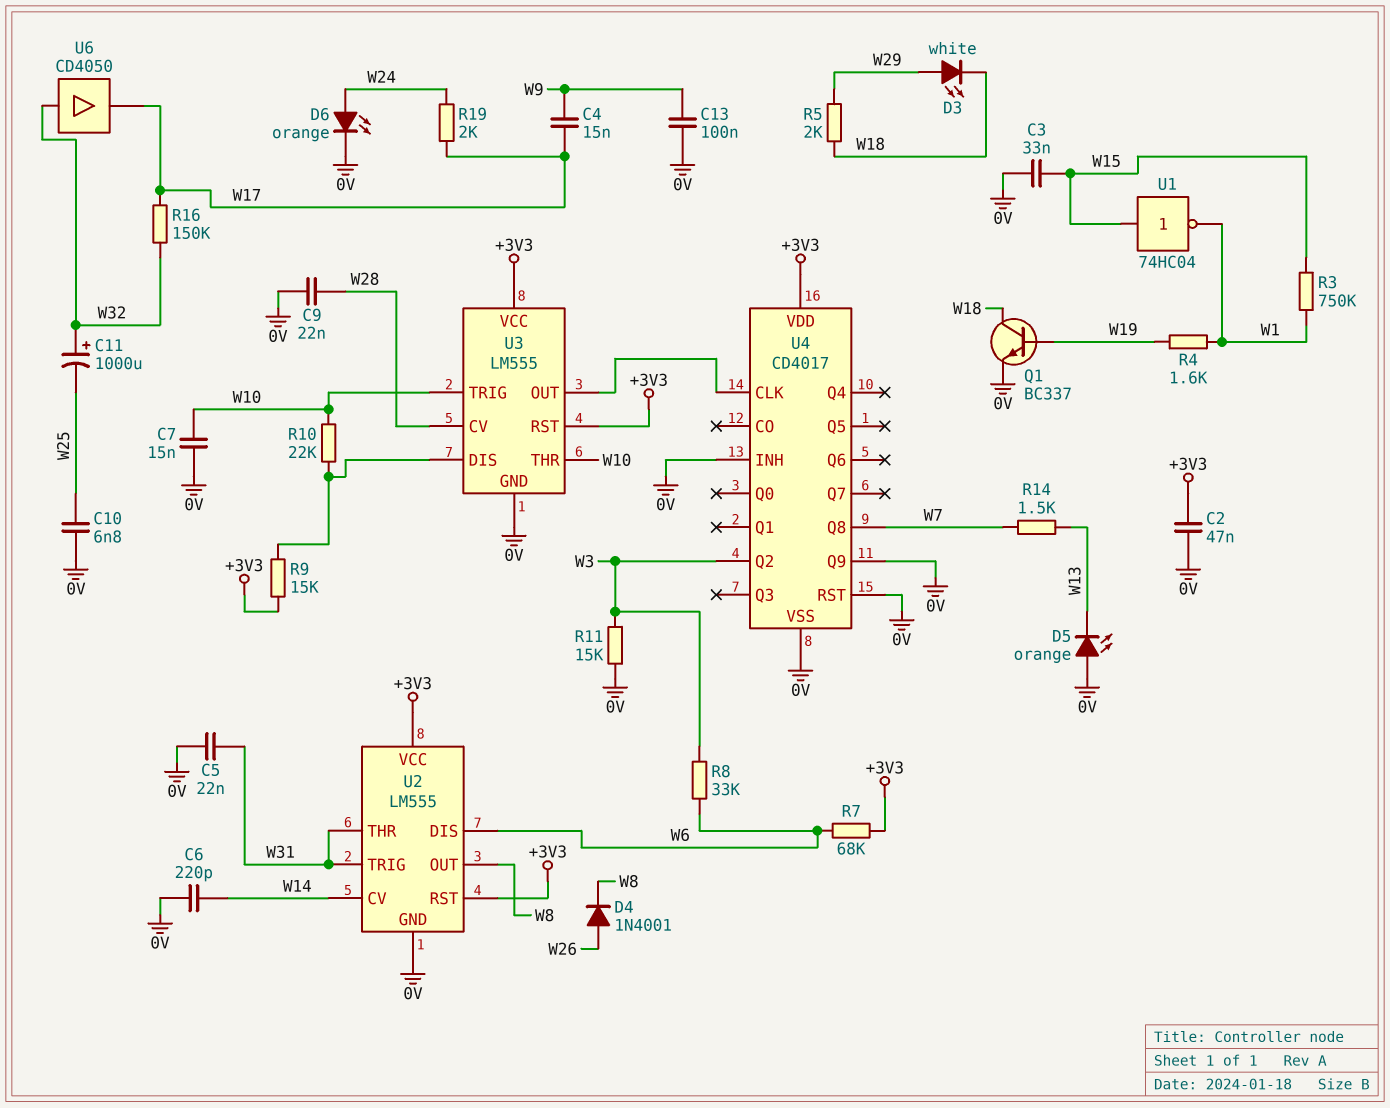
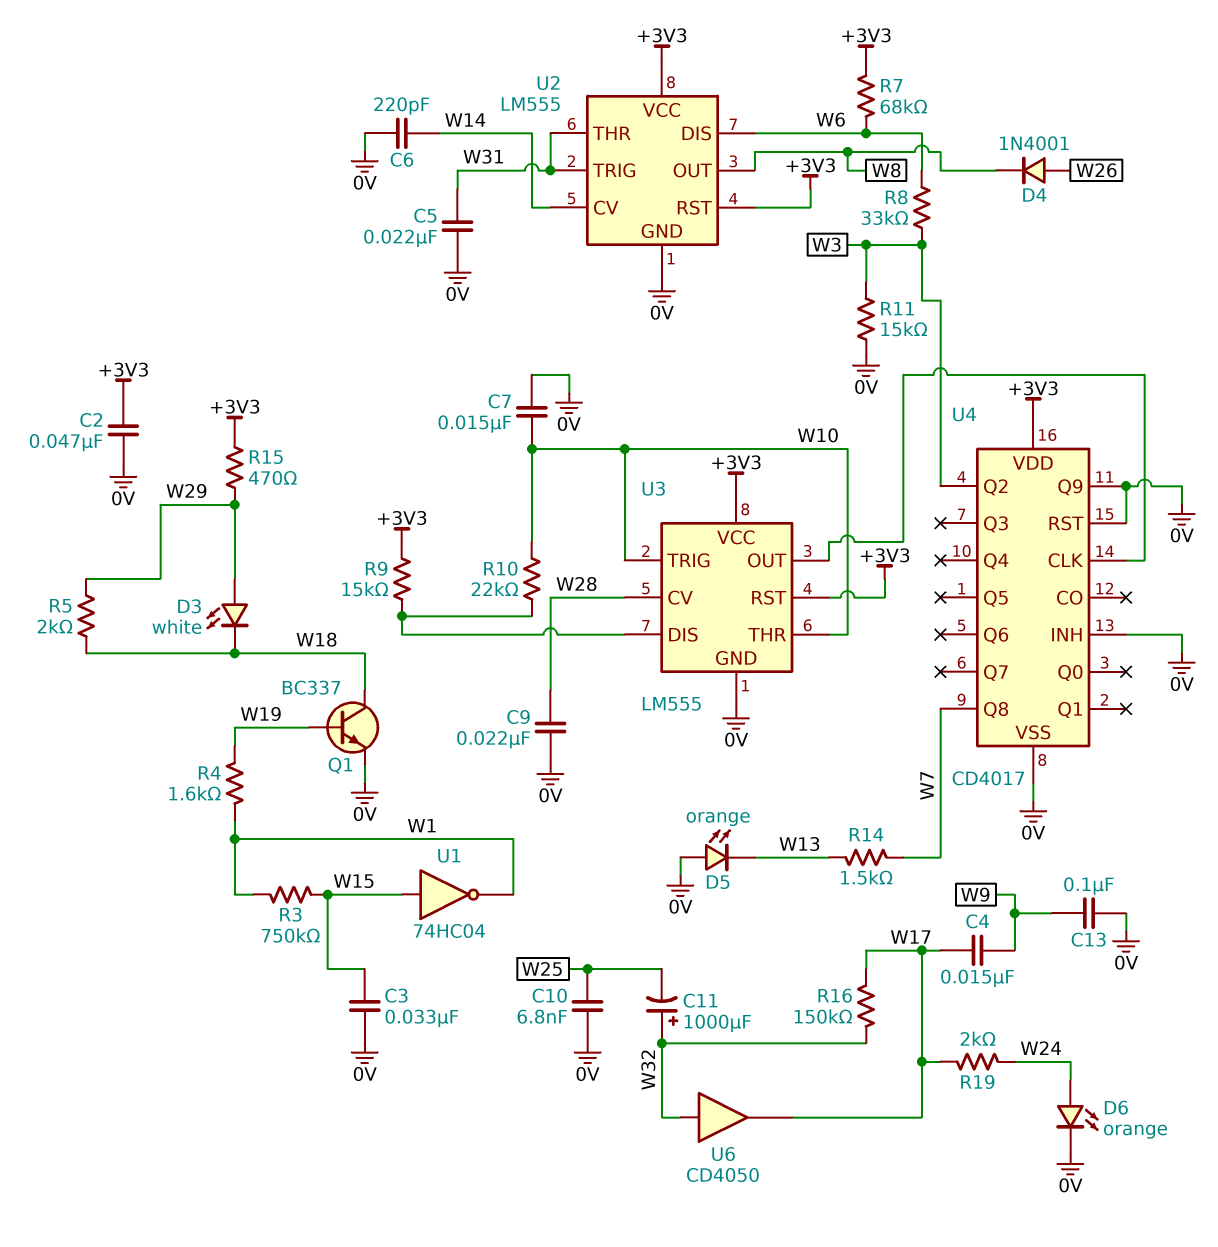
R15: none -> 470 (+3V3, W29)

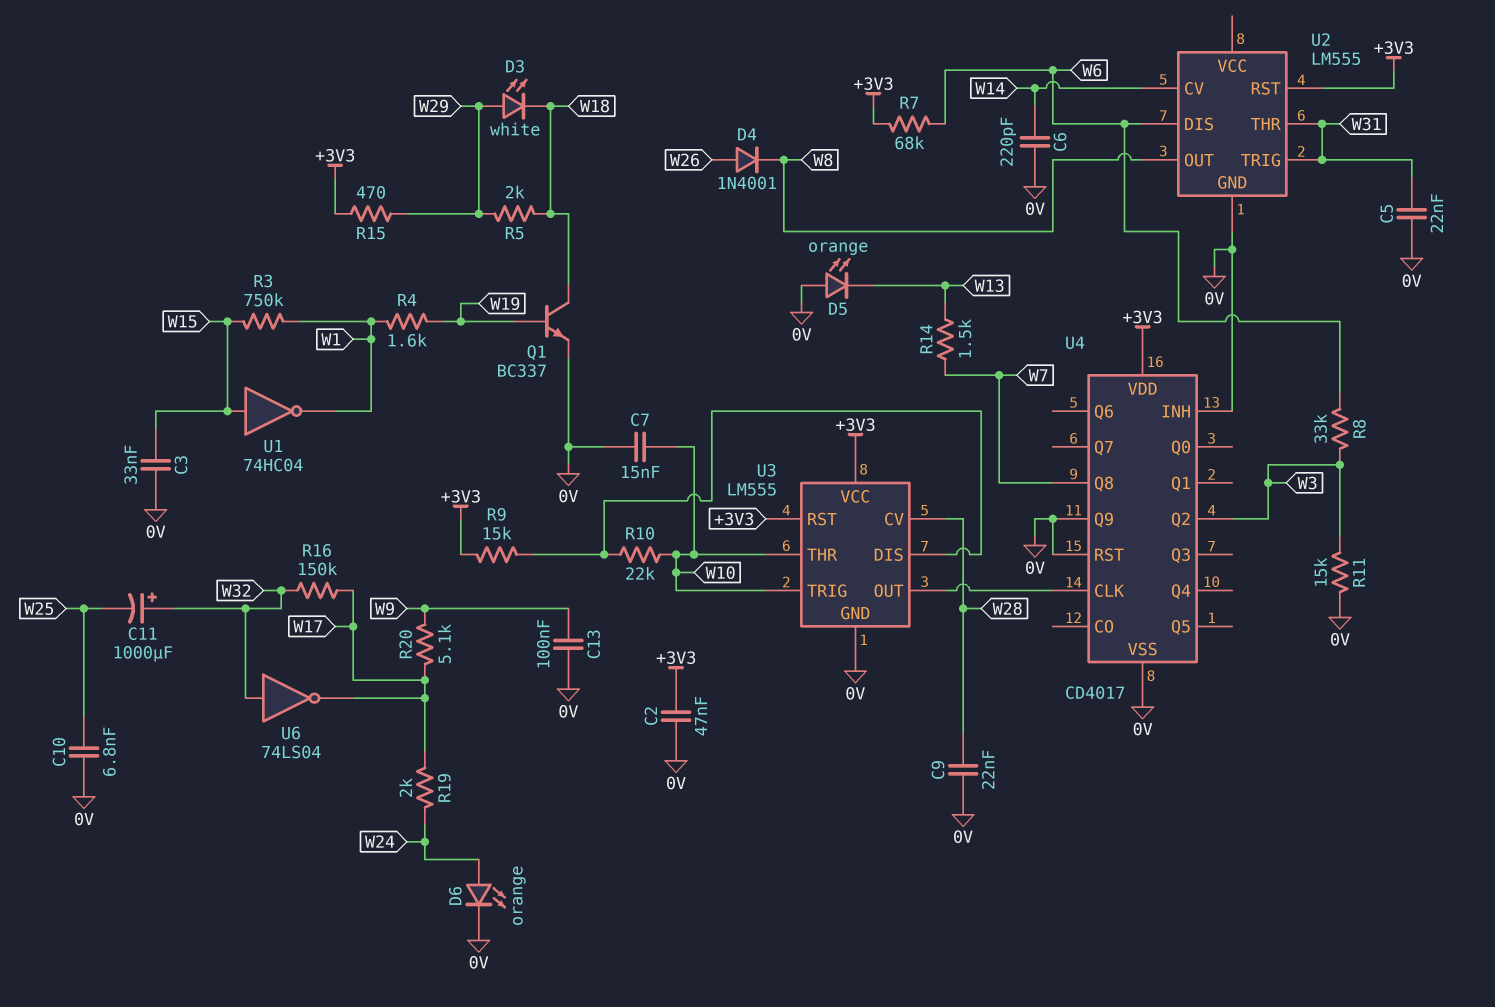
C4: 15nF (W9, W17) -> none
R20: none -> 5.1k (W9, W17)
U2 pin VCC: +3V3 -> none
U6: buffer CD4050 (in W32, out W17) -> NOT 74LS04 (in W32, out W17)

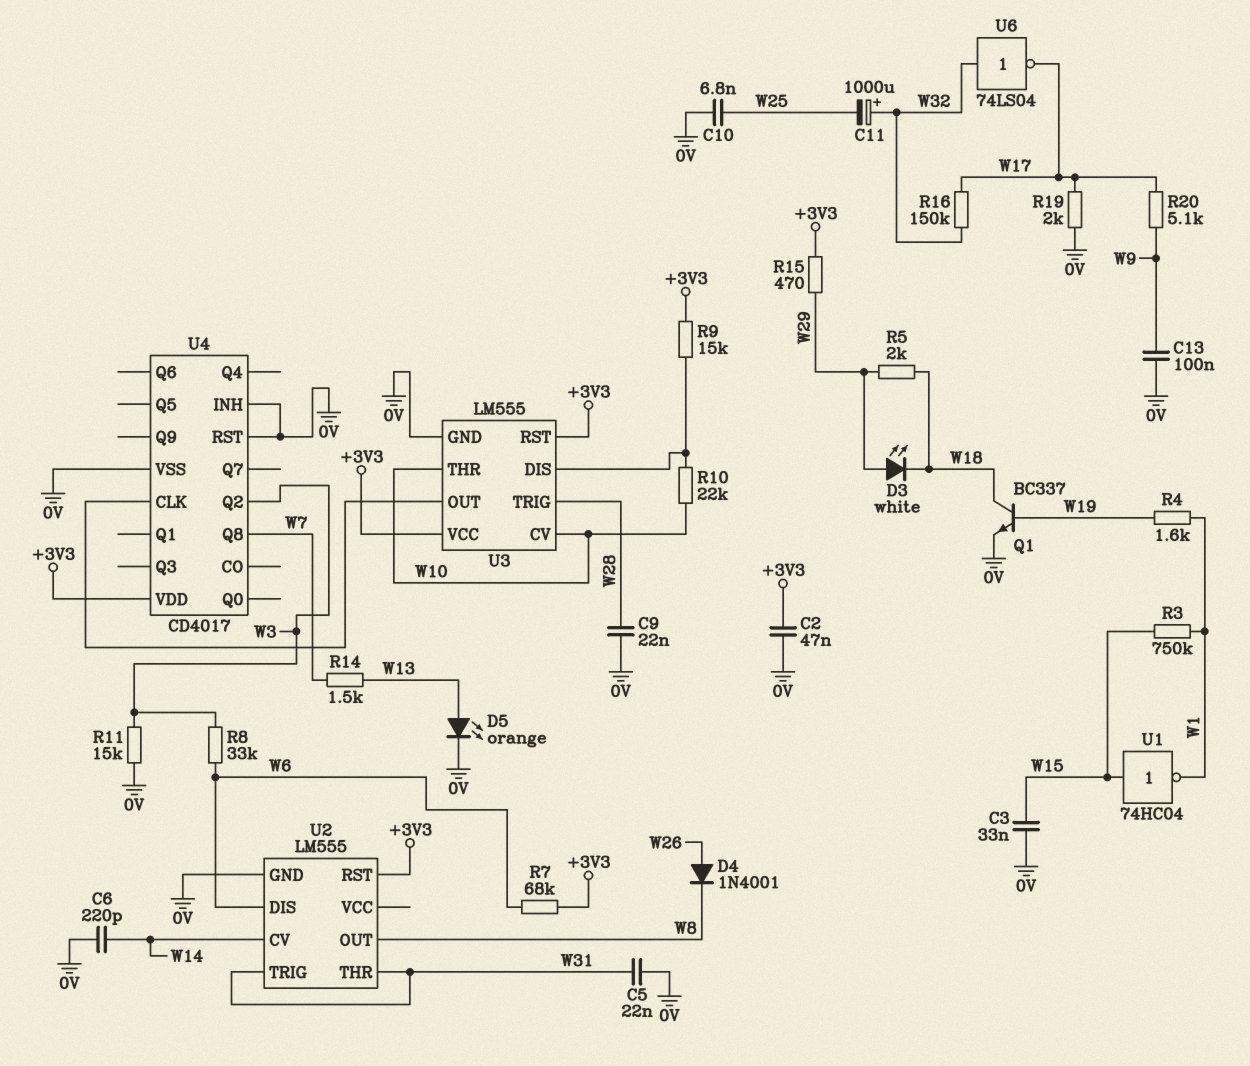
C7: 15nF (0V, W10) -> none
D5: LED orange (A 0V, K W13) -> LED orange (A W13, K 0V)
D6: LED orange (A W24, K 0V) -> none
R19: 2k (W17, W24) -> 2k (0V, W17)
U3 pin CV: W28 -> W10
U3 pin TRIG: W10 -> W28
U4 pin Q9: 0V -> none

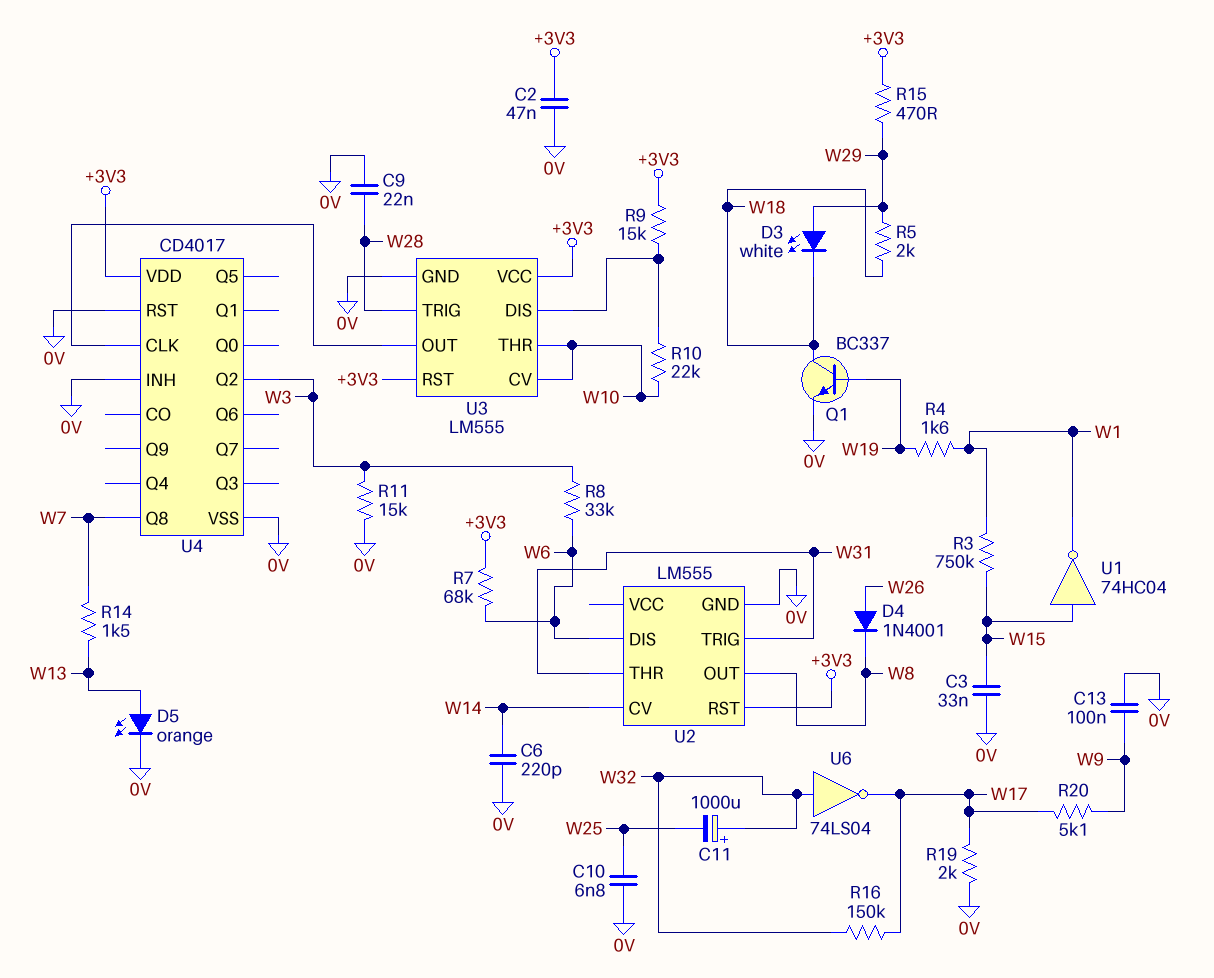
C5: 22nF (0V, W31) -> none

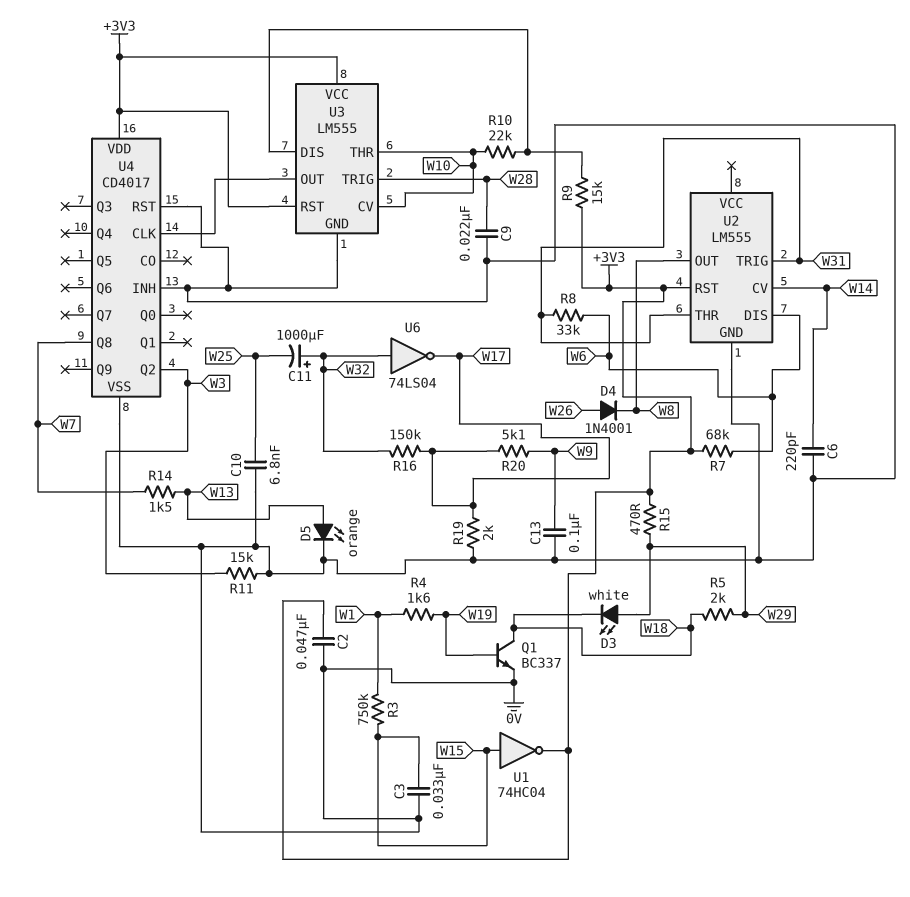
R8: 33k (W3, W6) -> 33k (W6, W31)
U1: NOT 74HC04 (in W15, out W1) -> NOT 74HC04 (in W15, out +3V3)

